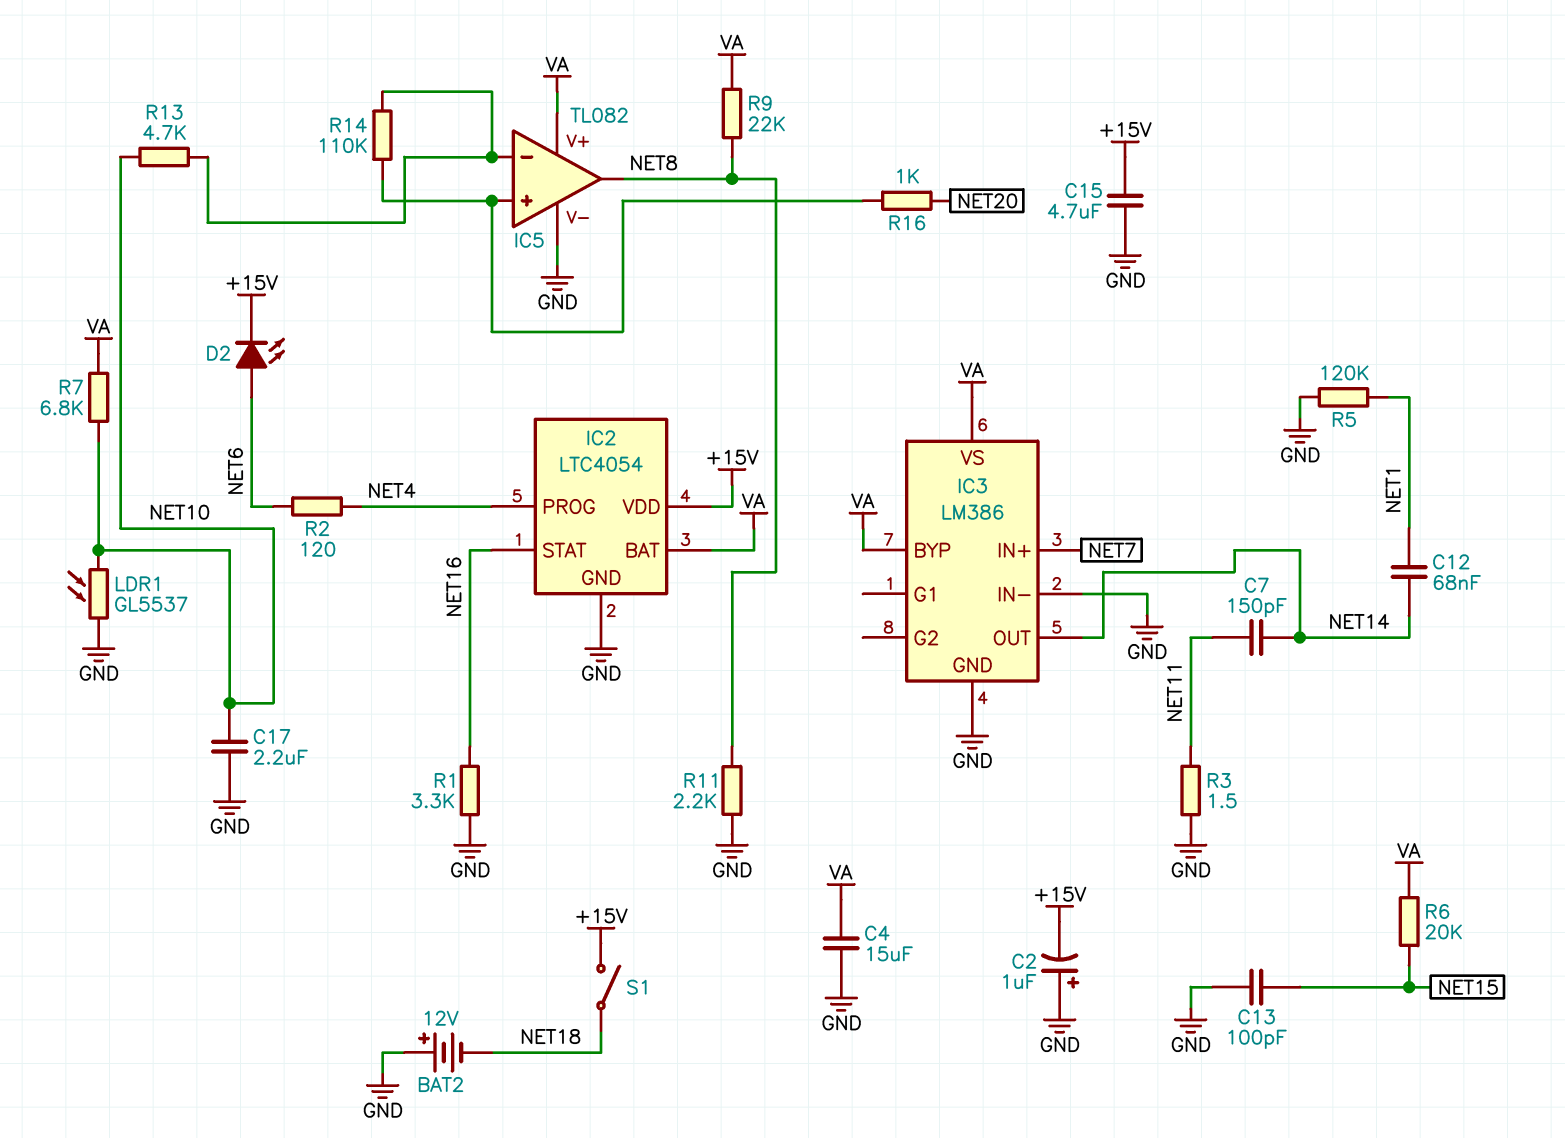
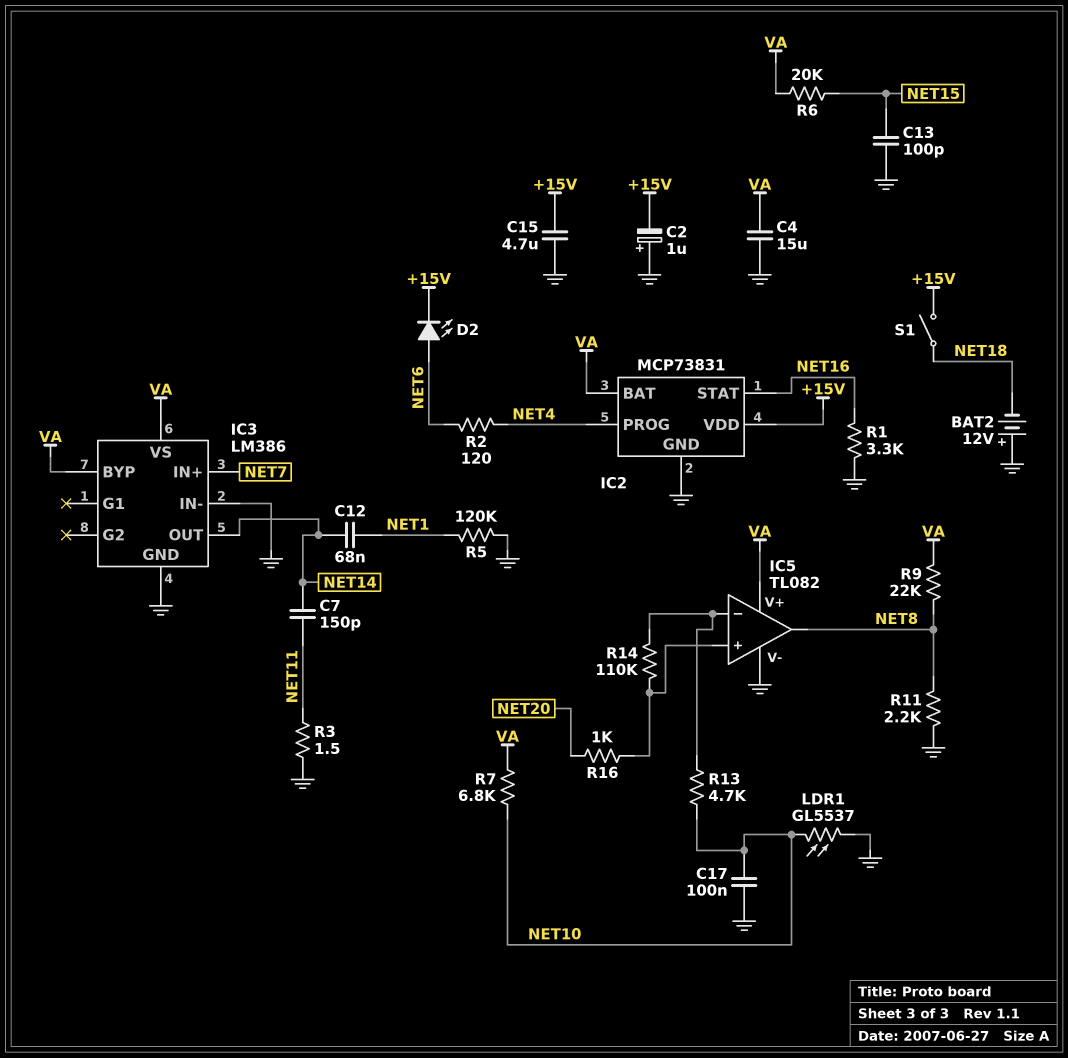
C17: 2.2uF (GND, NET10) -> 100nF (GND, NET10)
IC2: LTC4054 -> MCP73831

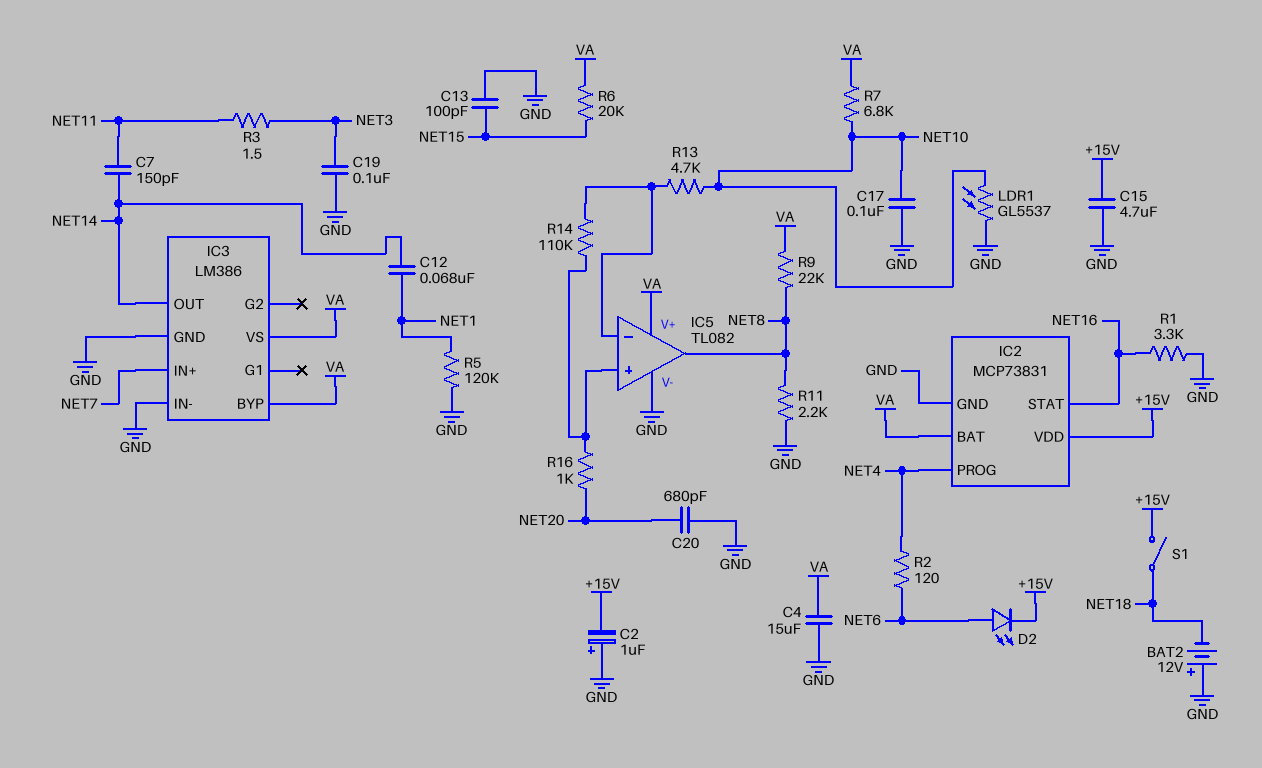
C19: none -> 100nF (GND, NET3)
C20: none -> 680pF (GND, NET20)
R3: 1.5 (GND, NET11) -> 1.5 (NET3, NET11)

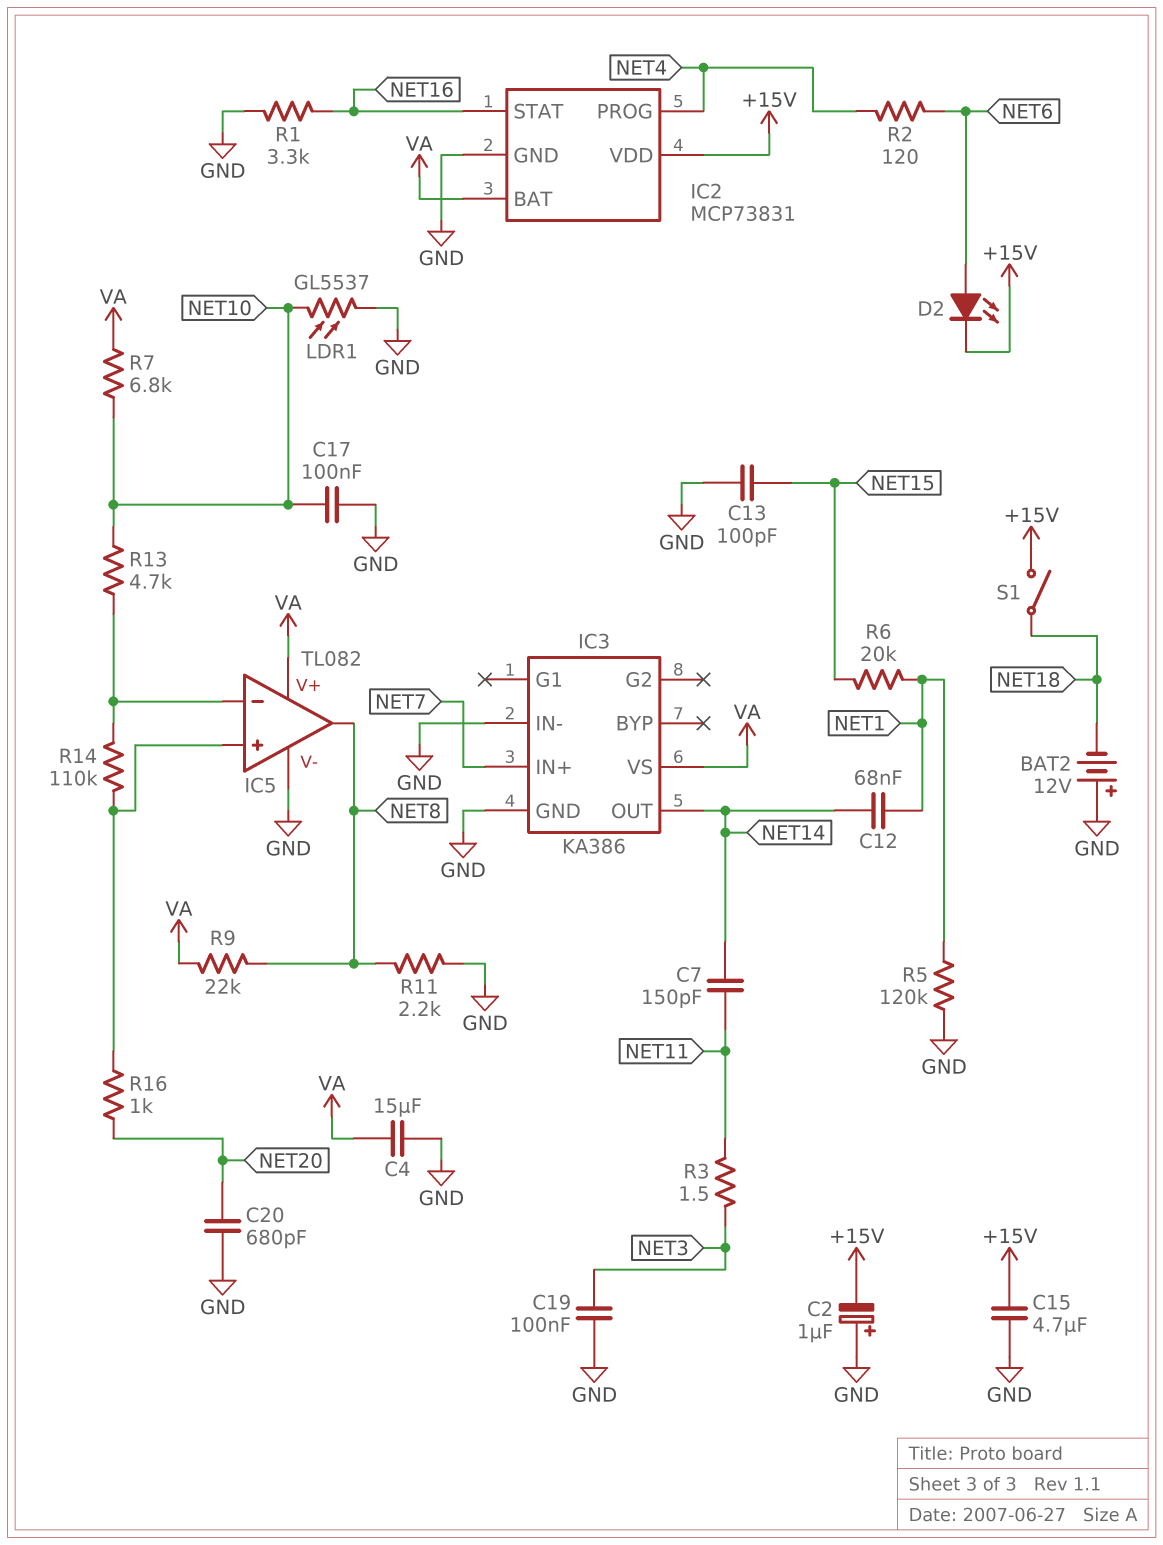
IC3: LM386 -> KA386
IC3 pin BYP: VA -> none
R6: 20k (NET15, VA) -> 20k (NET1, NET15)

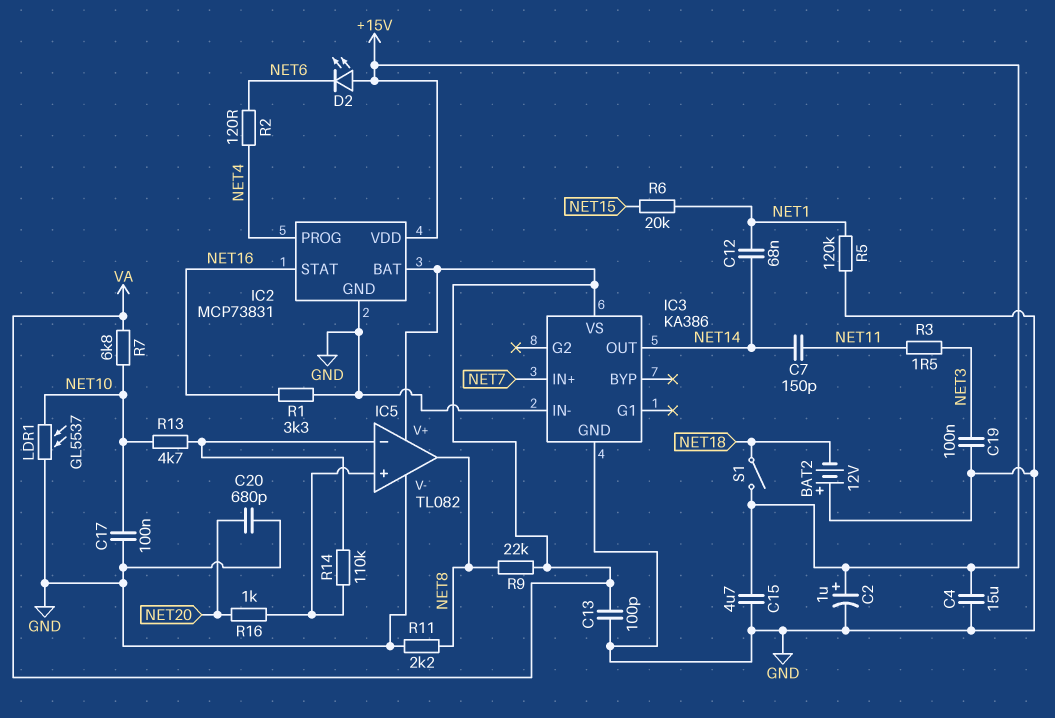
C2: 1uF (plus GND, minus +15V) -> 1uF (plus +15V, minus GND)
C4: 15uF (GND, VA) -> 15uF (+15V, GND)
C13: 100pF (GND, NET15) -> 100pF (GND, VA)
D2: LED (A NET6, K +15V) -> LED (A +15V, K NET6)

